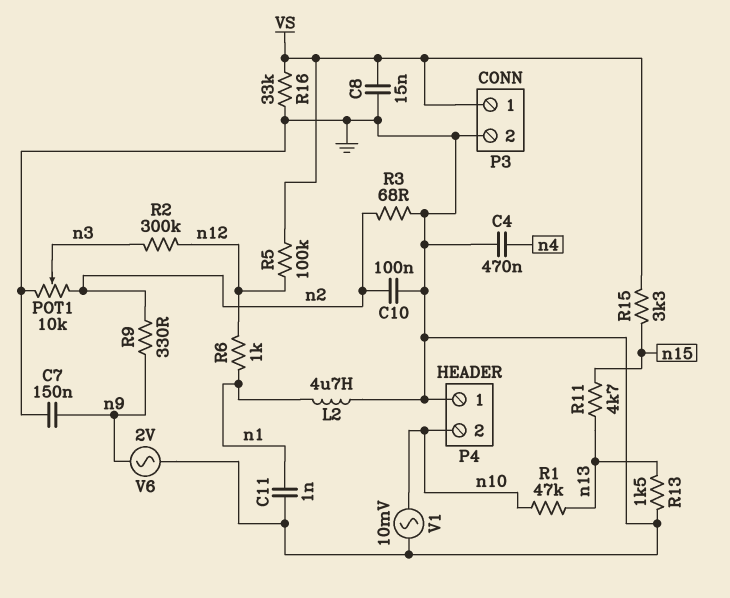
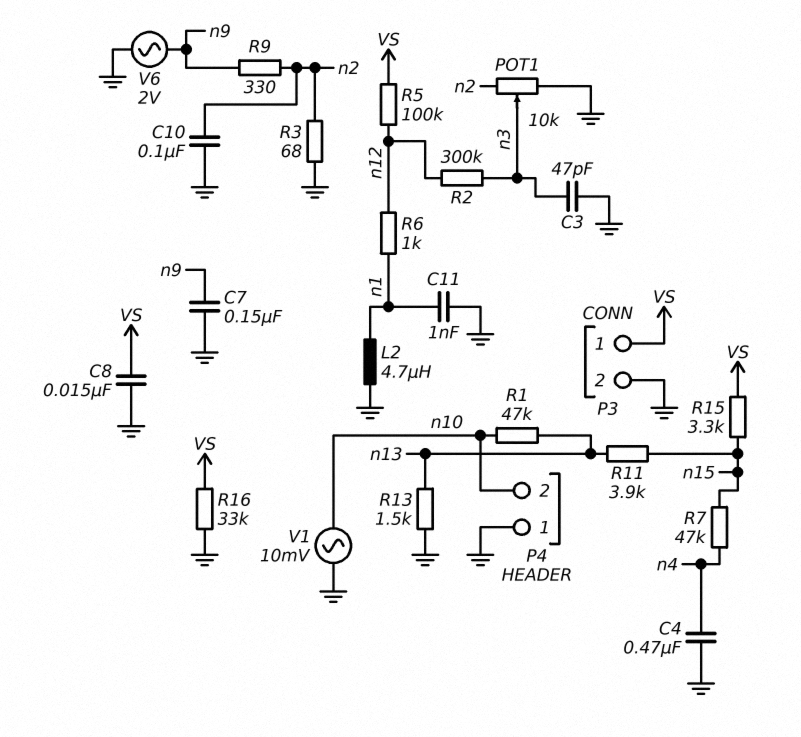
C3: none -> 47pF (GND, n3)
R7: none -> 47k (n4, n15)
R11: 4.7k (n13, n15) -> 3.9k (n13, n15)

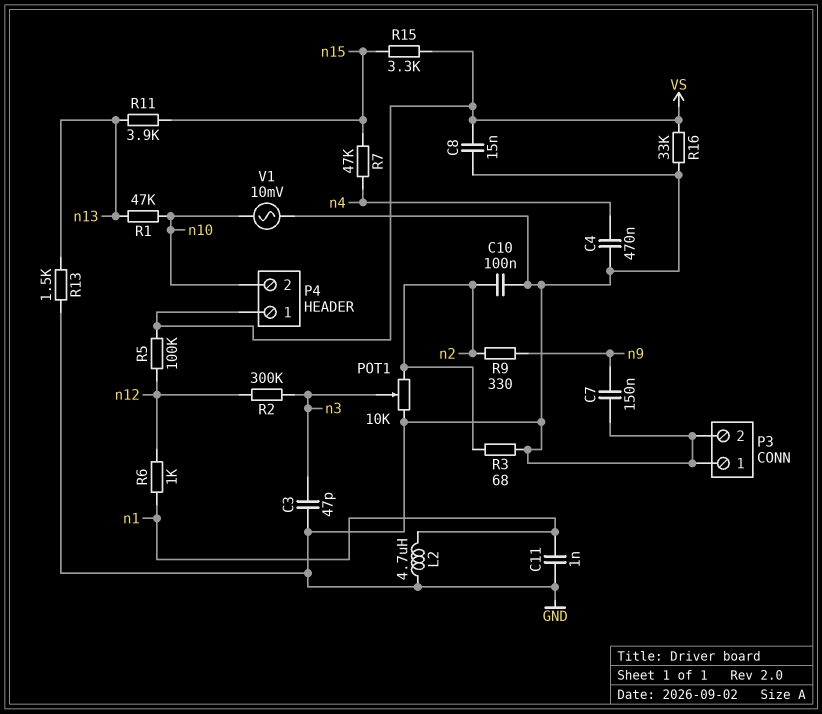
P3 pin 1: VS -> GND
P4 pin 1: GND -> VS
V6: AC 2V (GND, n9) -> none

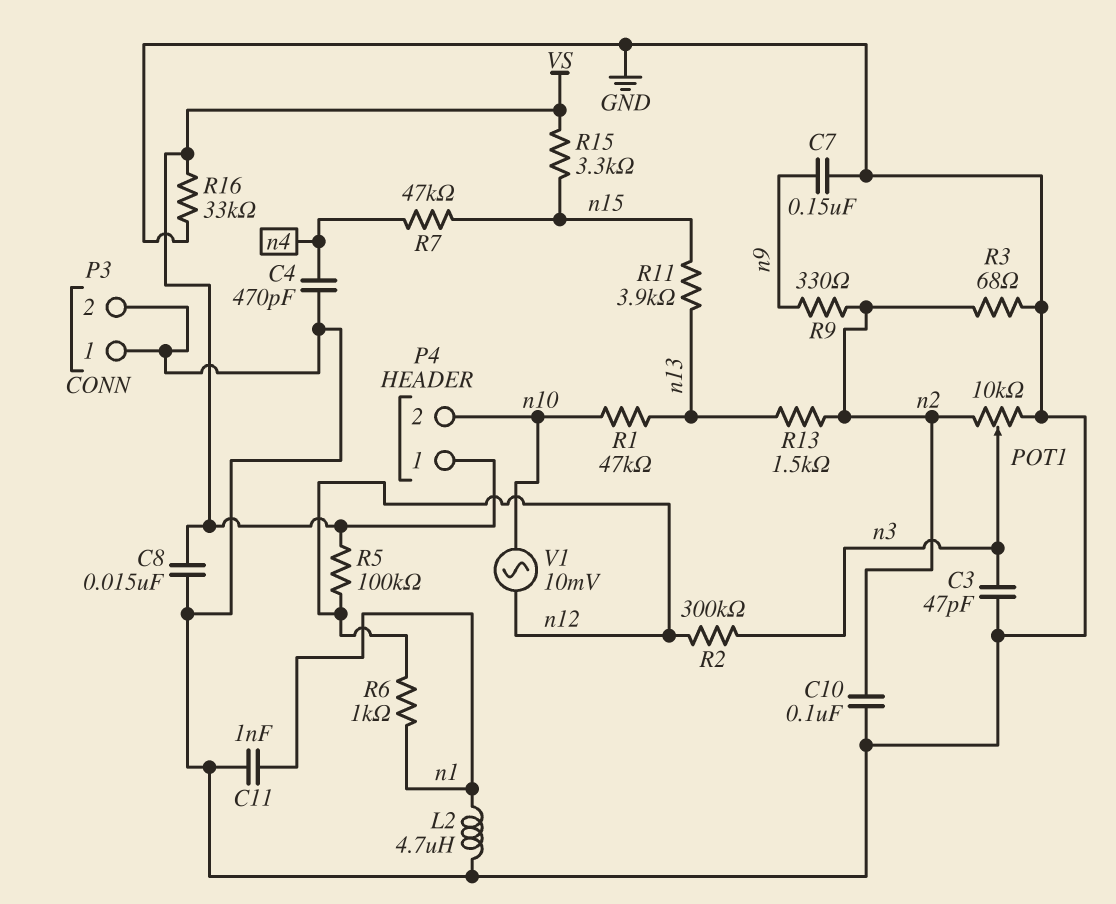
C4: 470nF (GND, n4) -> 470pF (GND, n4)
R13: 1.5k (GND, n13) -> 1.5k (n2, n13)
V1: AC 10mV (GND, n10) -> AC 10mV (n10, n12)

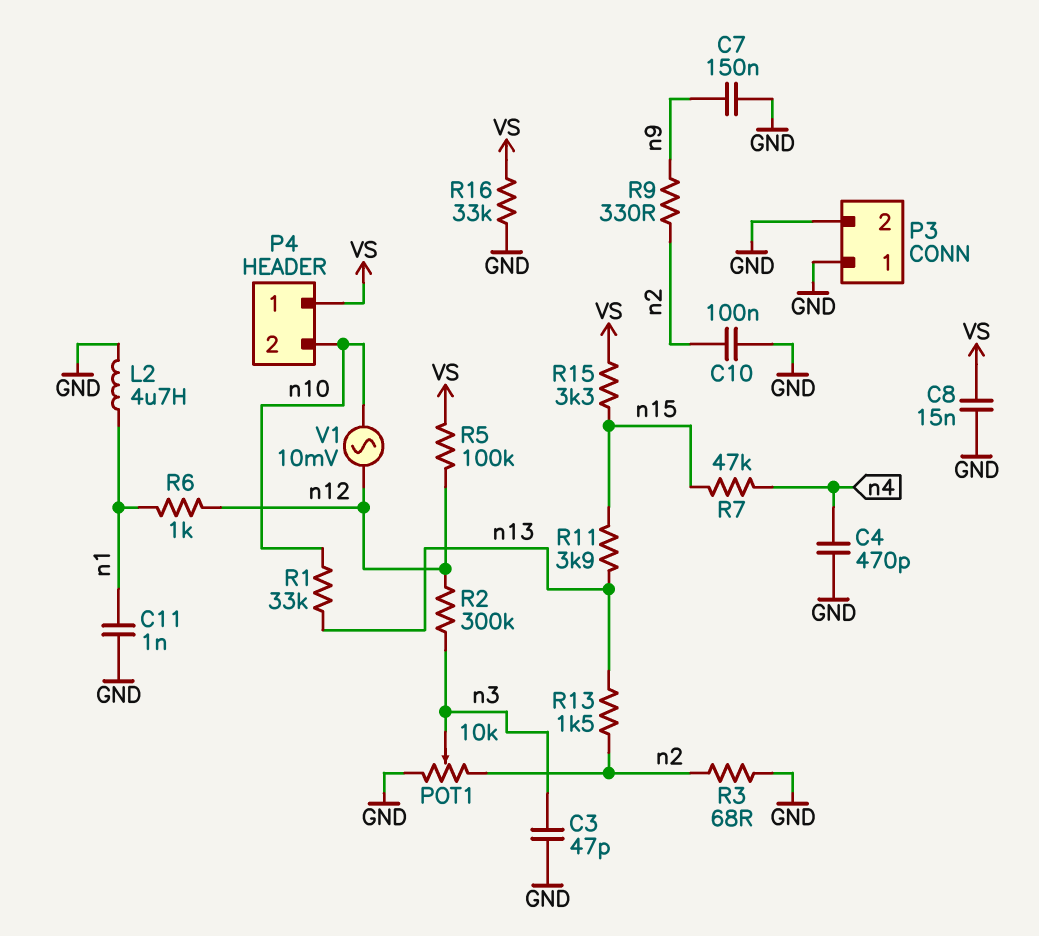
R1: 47k (n10, n13) -> 33k (n10, n13)

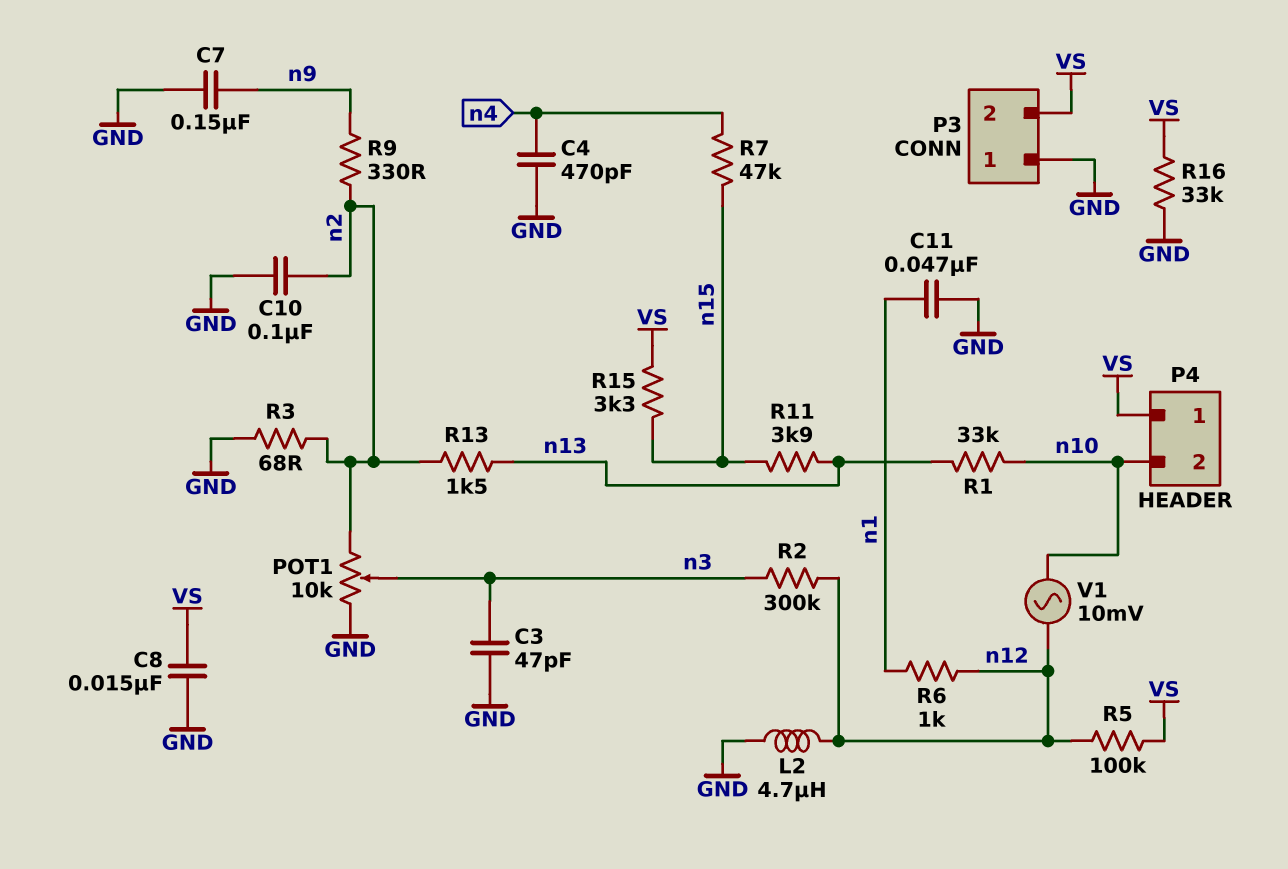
C11: 1nF (GND, n1) -> 47nF (GND, n1)
L2: 4.7uH (GND, n1) -> 4.7uH (GND, n12)
P3 pin 2: GND -> VS

